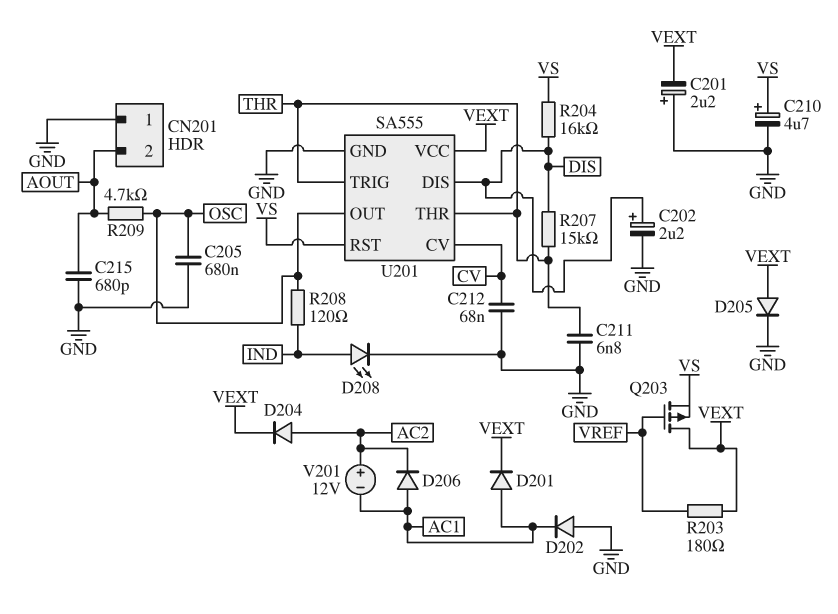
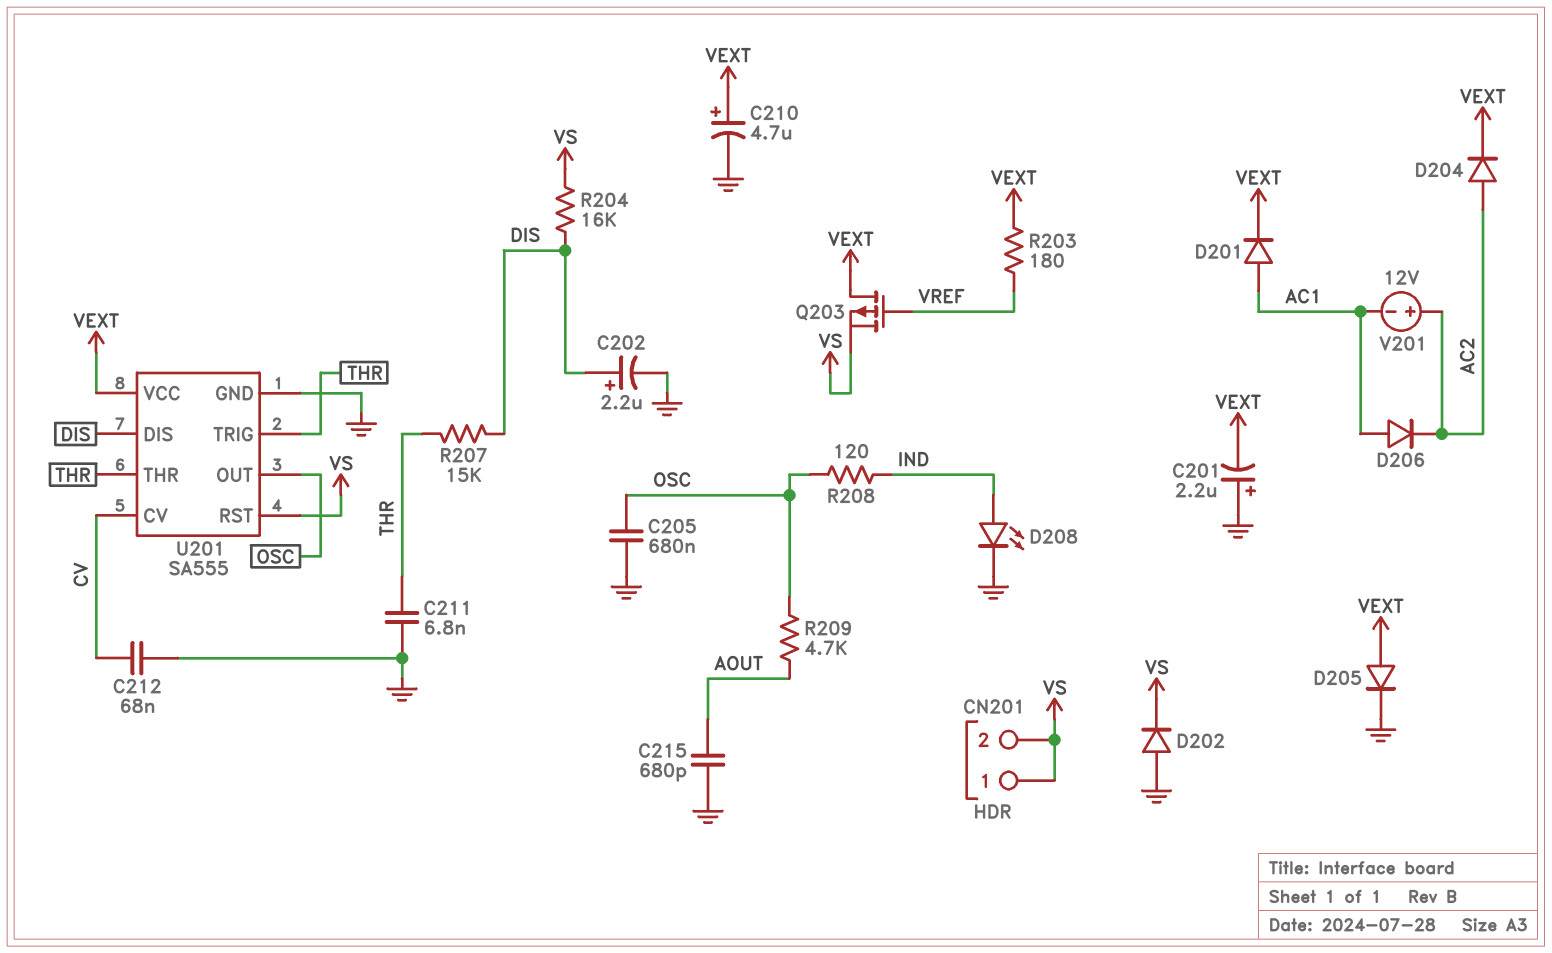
C210: 4.7uF (plus VS, minus GND) -> 4.7uF (plus VEXT, minus GND)
CN201 pin 1: GND -> VS
CN201 pin 2: AOUT -> VS
D202: diode (A GND, K AC1) -> diode (A GND, K VS)

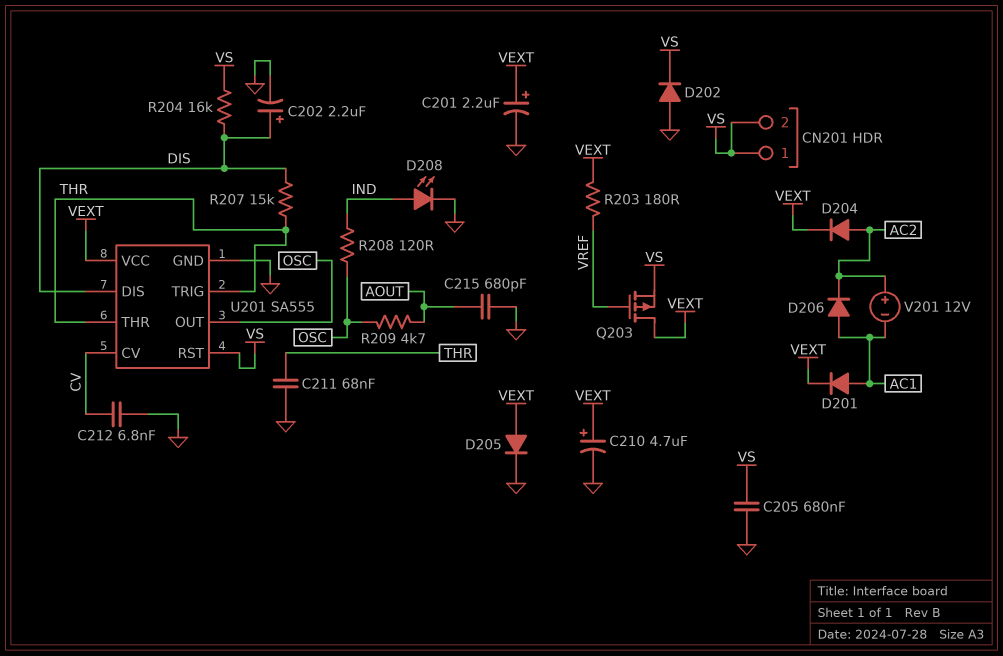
C201: 2.2uF (plus GND, minus VEXT) -> 2.2uF (plus VEXT, minus GND)
C205: 680nF (GND, OSC) -> 680nF (GND, VS)
C211: 6.8nF (GND, THR) -> 68nF (GND, THR)
C212: 68nF (CV, GND) -> 6.8nF (CV, GND)

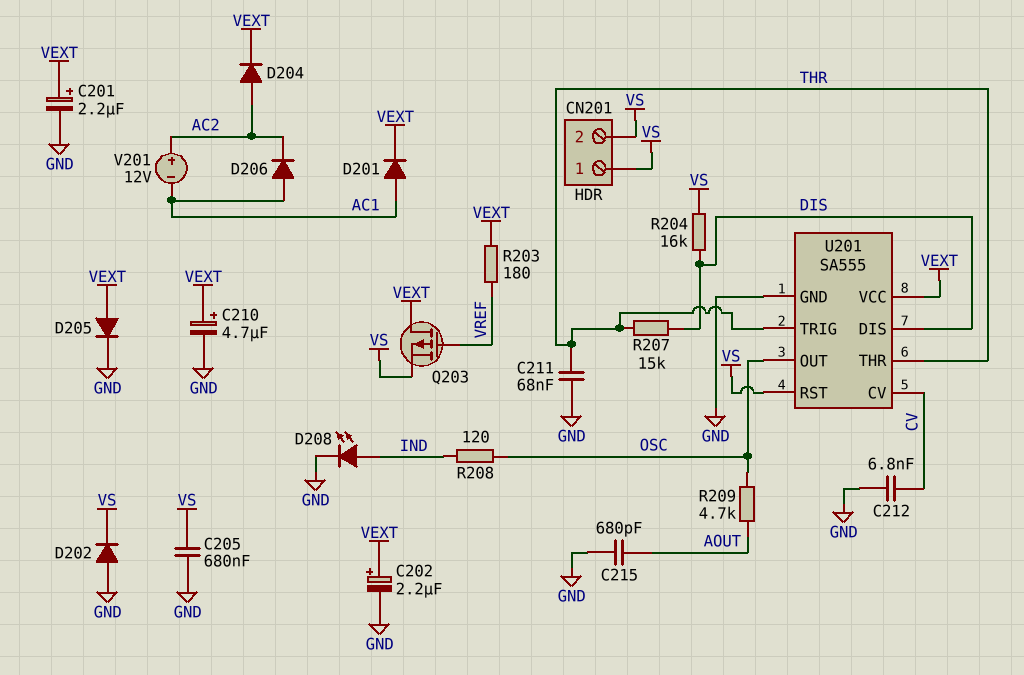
C202: 2.2uF (plus DIS, minus GND) -> 2.2uF (plus VEXT, minus GND)

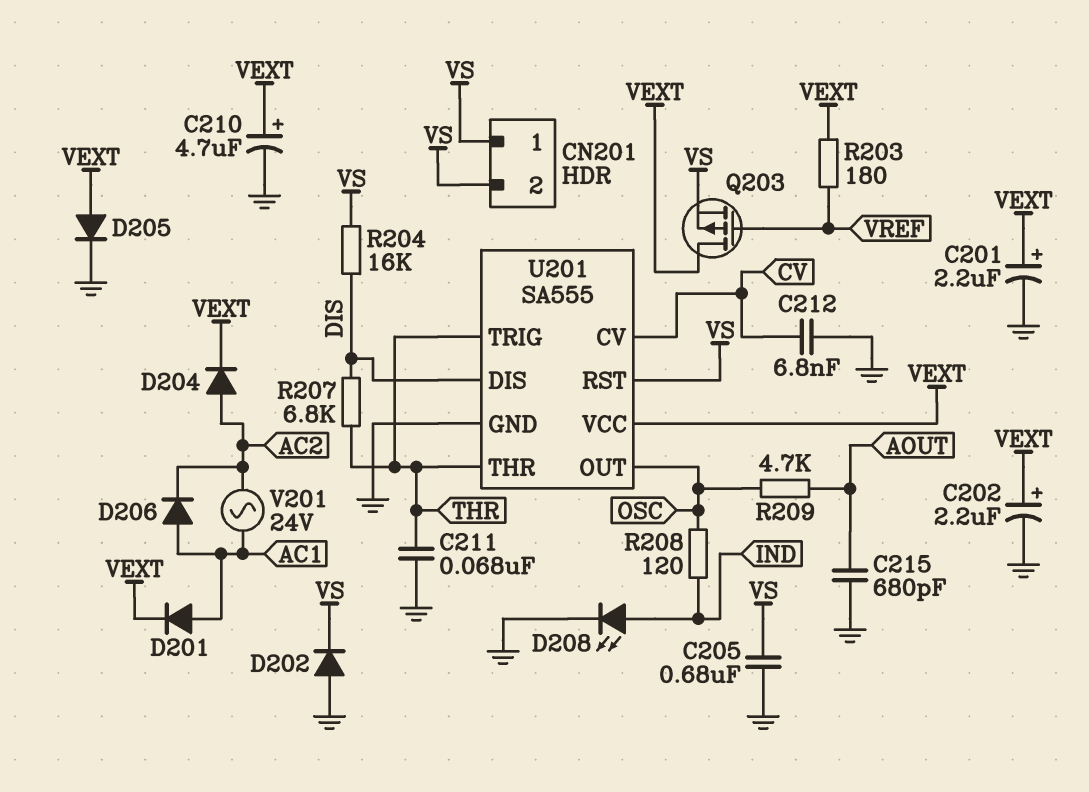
R207: 15k (DIS, THR) -> 6.8k (DIS, THR)
V201: 12V (plus AC2, minus AC1) -> AC 24V (AC1, AC2)

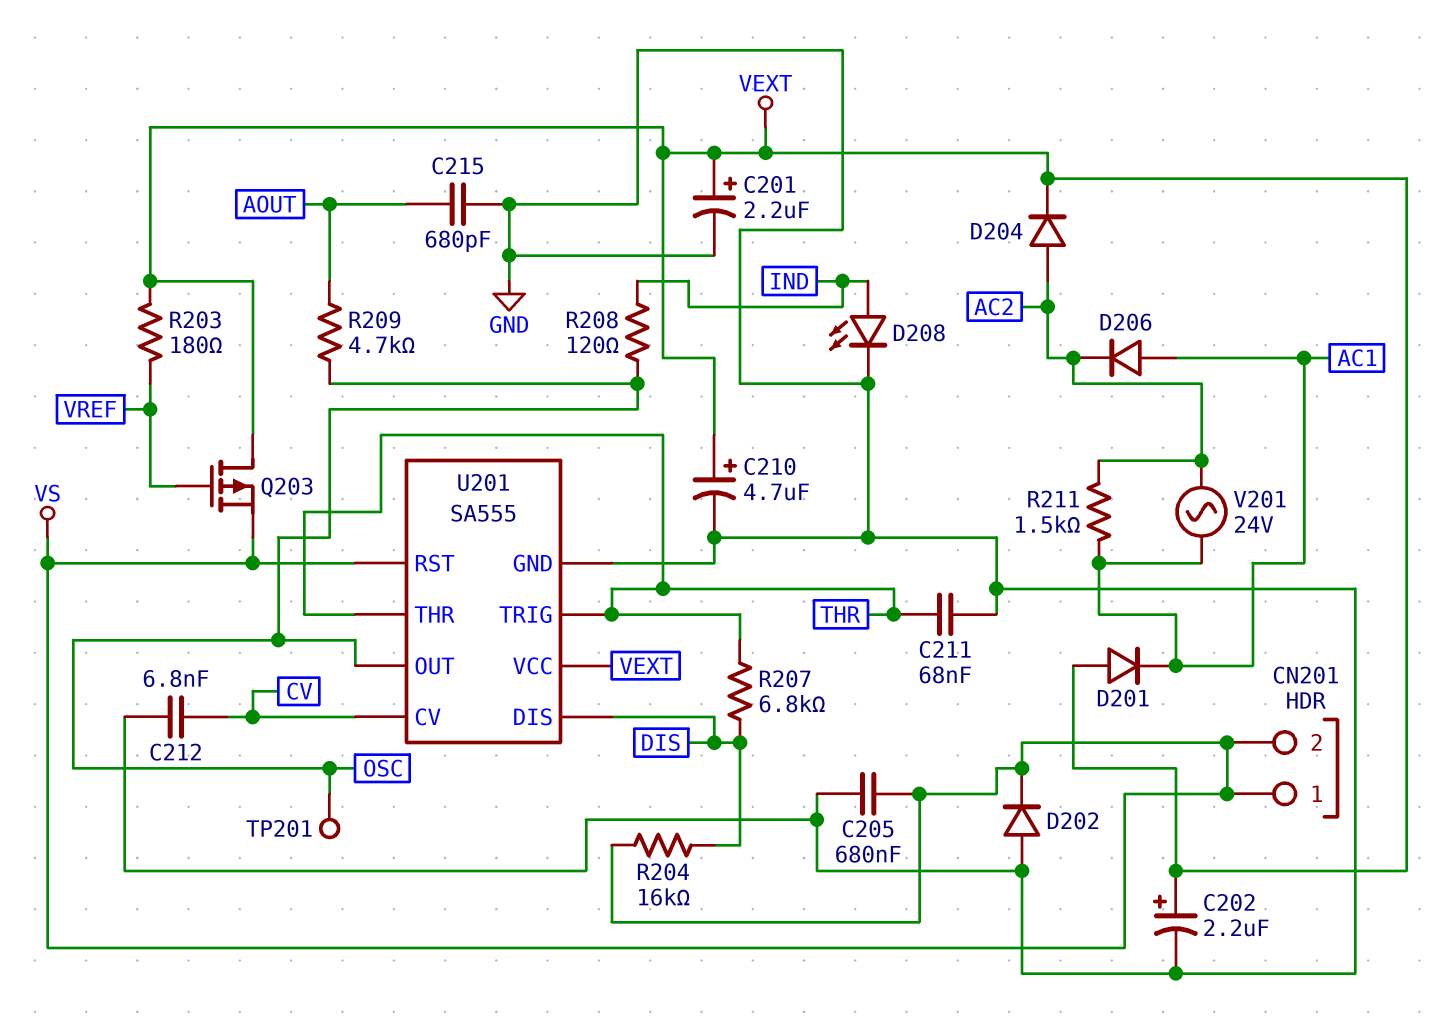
D201: diode (A AC1, K VEXT) -> diode (A VEXT, K AC1)
D205: diode (A VEXT, K GND) -> none
R211: none -> 1.5k (AC1, AC2)
TP201: none -> test point (OSC)

